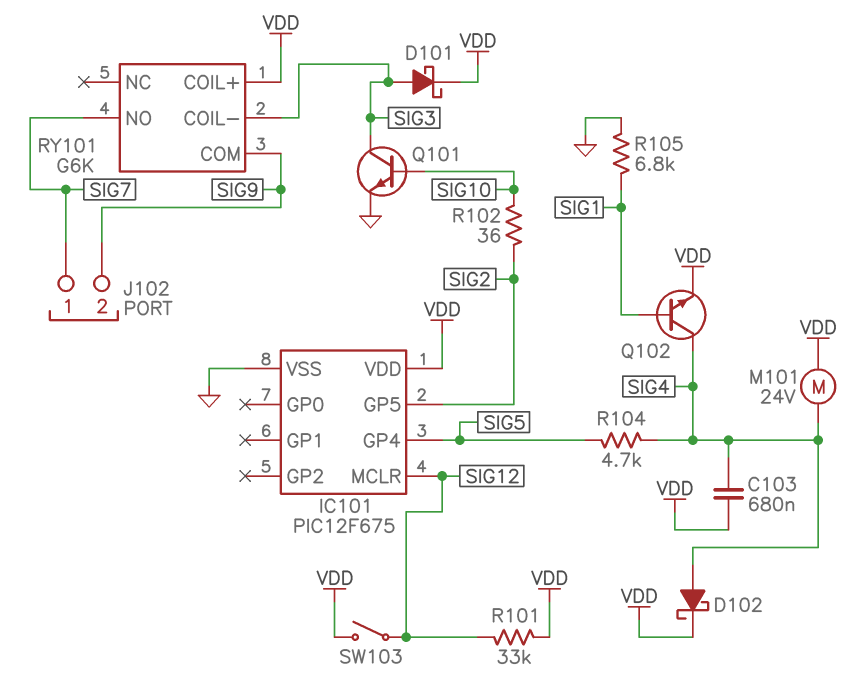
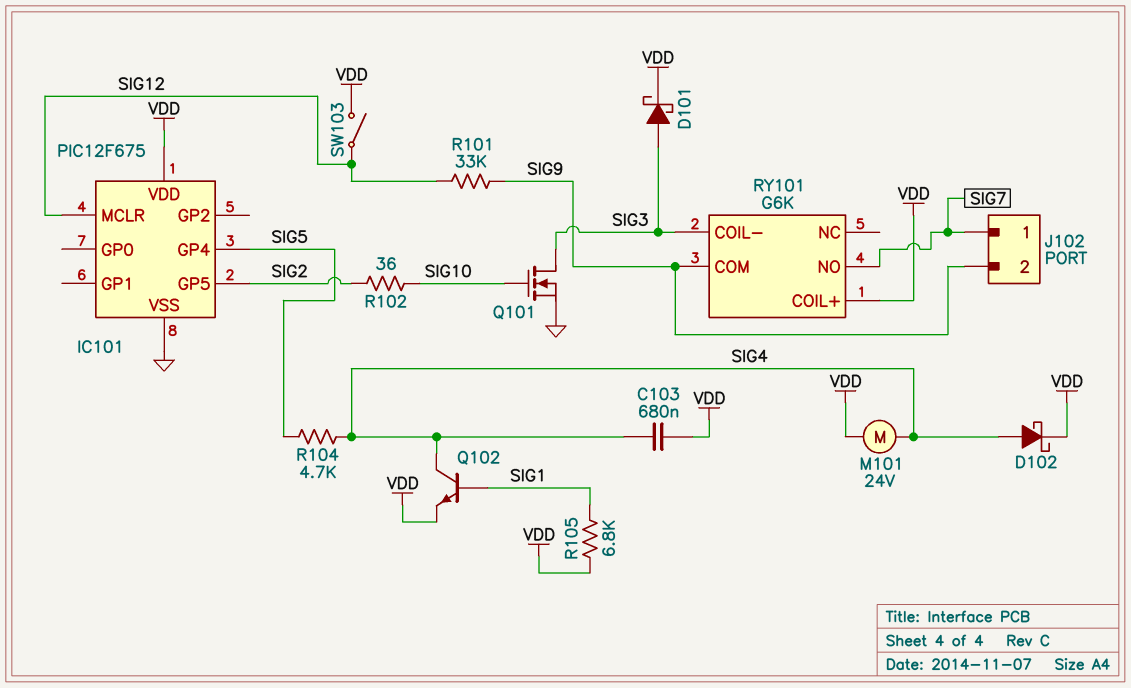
Q101: NPN (B SIG10, C SIG3, E GND) -> NMOS (G SIG10, D SIG3, S GND)
R101: 33k (SIG12, VDD) -> 33k (SIG9, SIG12)
R105: 6.8k (GND, SIG1) -> 6.8k (SIG1, VDD)

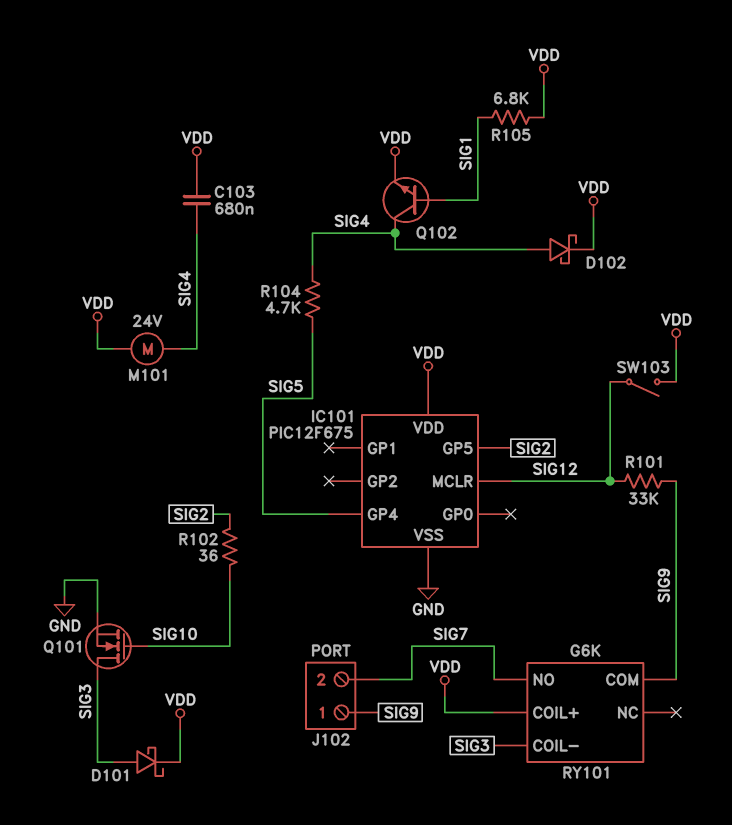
J102 pin 1: SIG7 -> SIG9
J102 pin 2: SIG9 -> SIG7

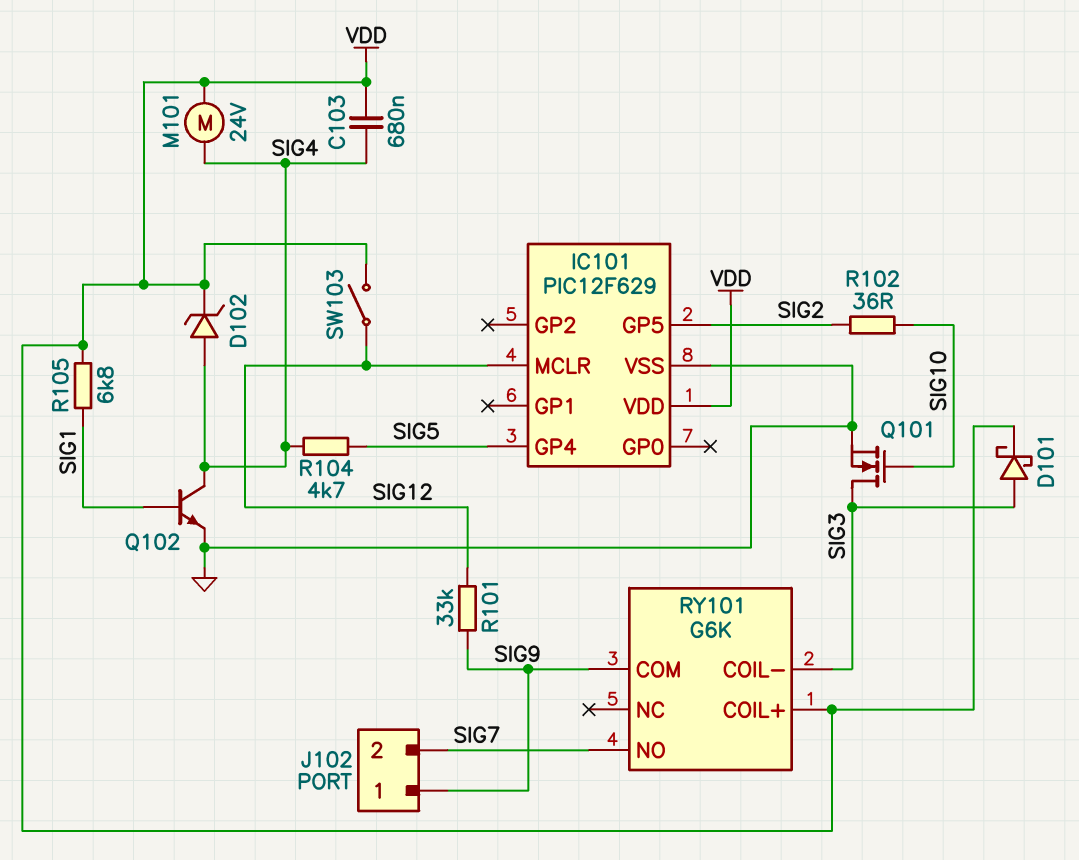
D102: schottky (A SIG4, K VDD) -> zener (A SIG4, K VDD)
IC101: PIC12F675 -> PIC12F629
Q102: NPN (B SIG1, C SIG4, E VDD) -> NPN (B SIG1, C SIG4, E GND)

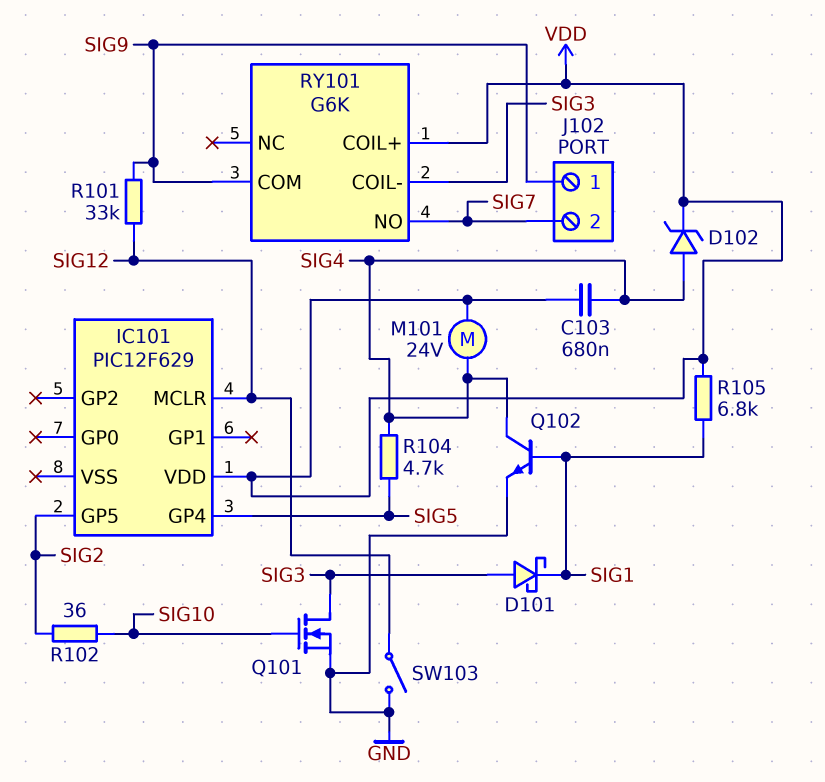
D101: schottky (A SIG3, K VDD) -> schottky (A SIG3, K SIG1)
IC101 pin VSS: GND -> none
SW103: switch (SIG12, VDD) -> switch (GND, SIG12)

